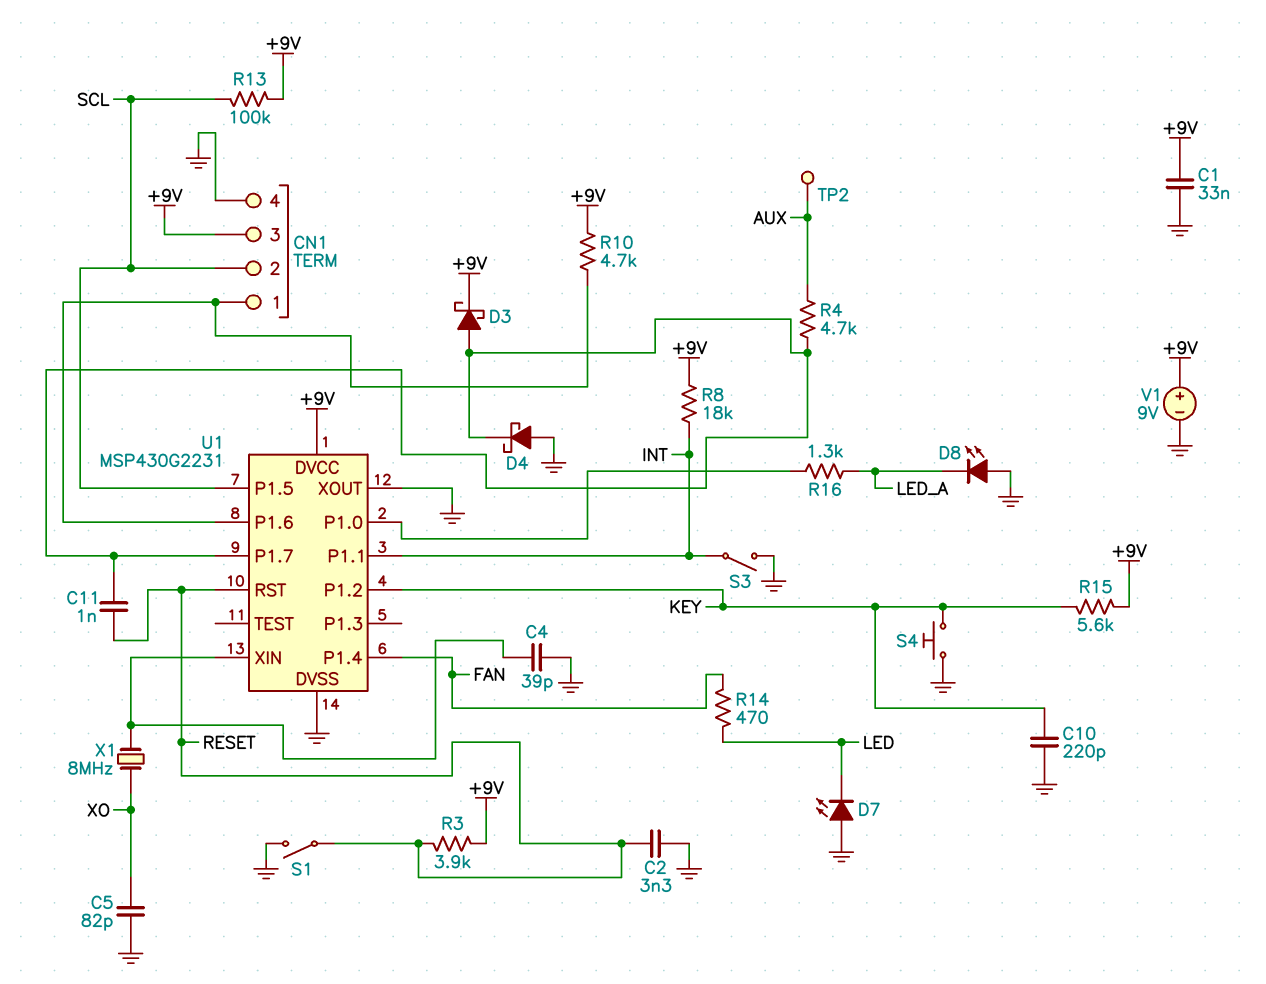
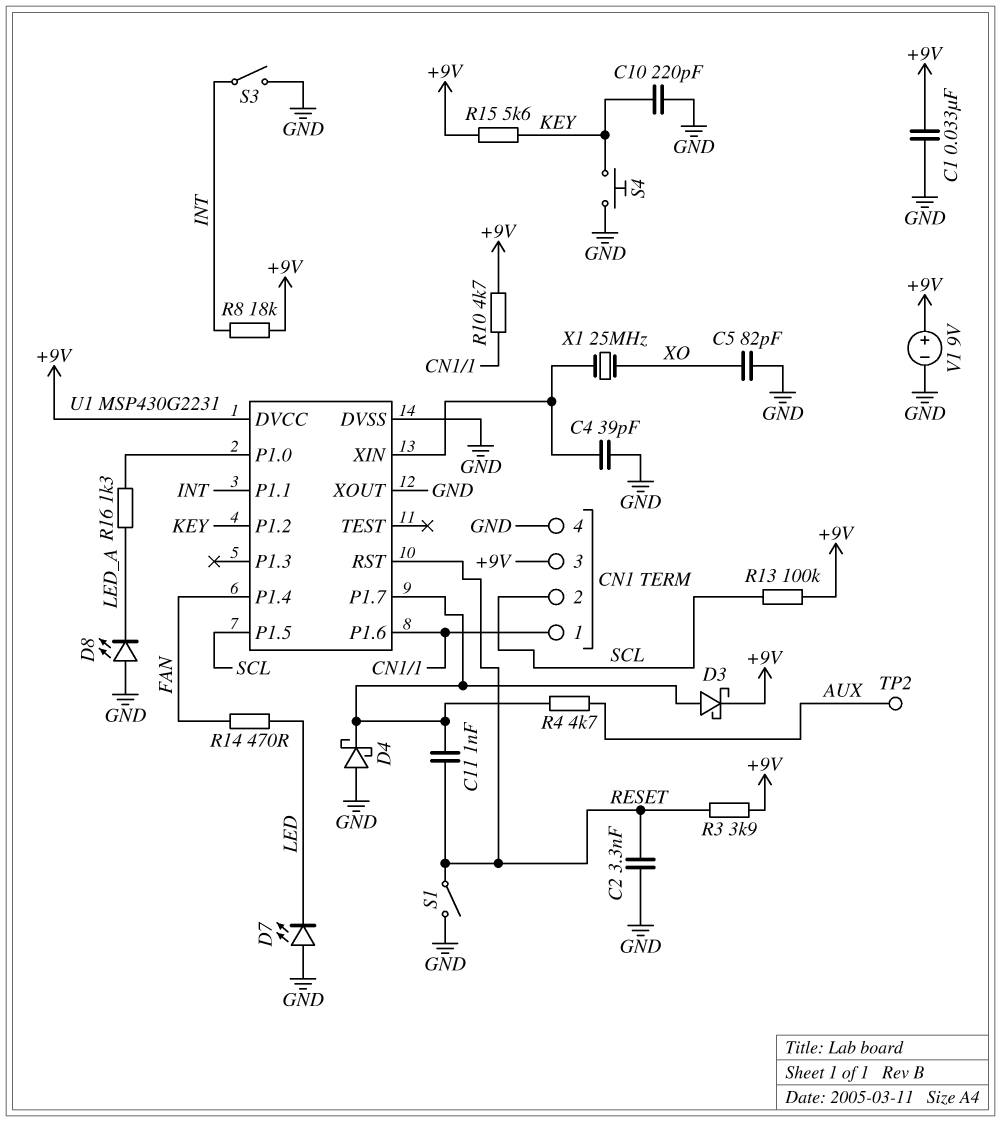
X1: 8MHz (U1/XIN, XO) -> 25MHz (U1/XIN, XO)

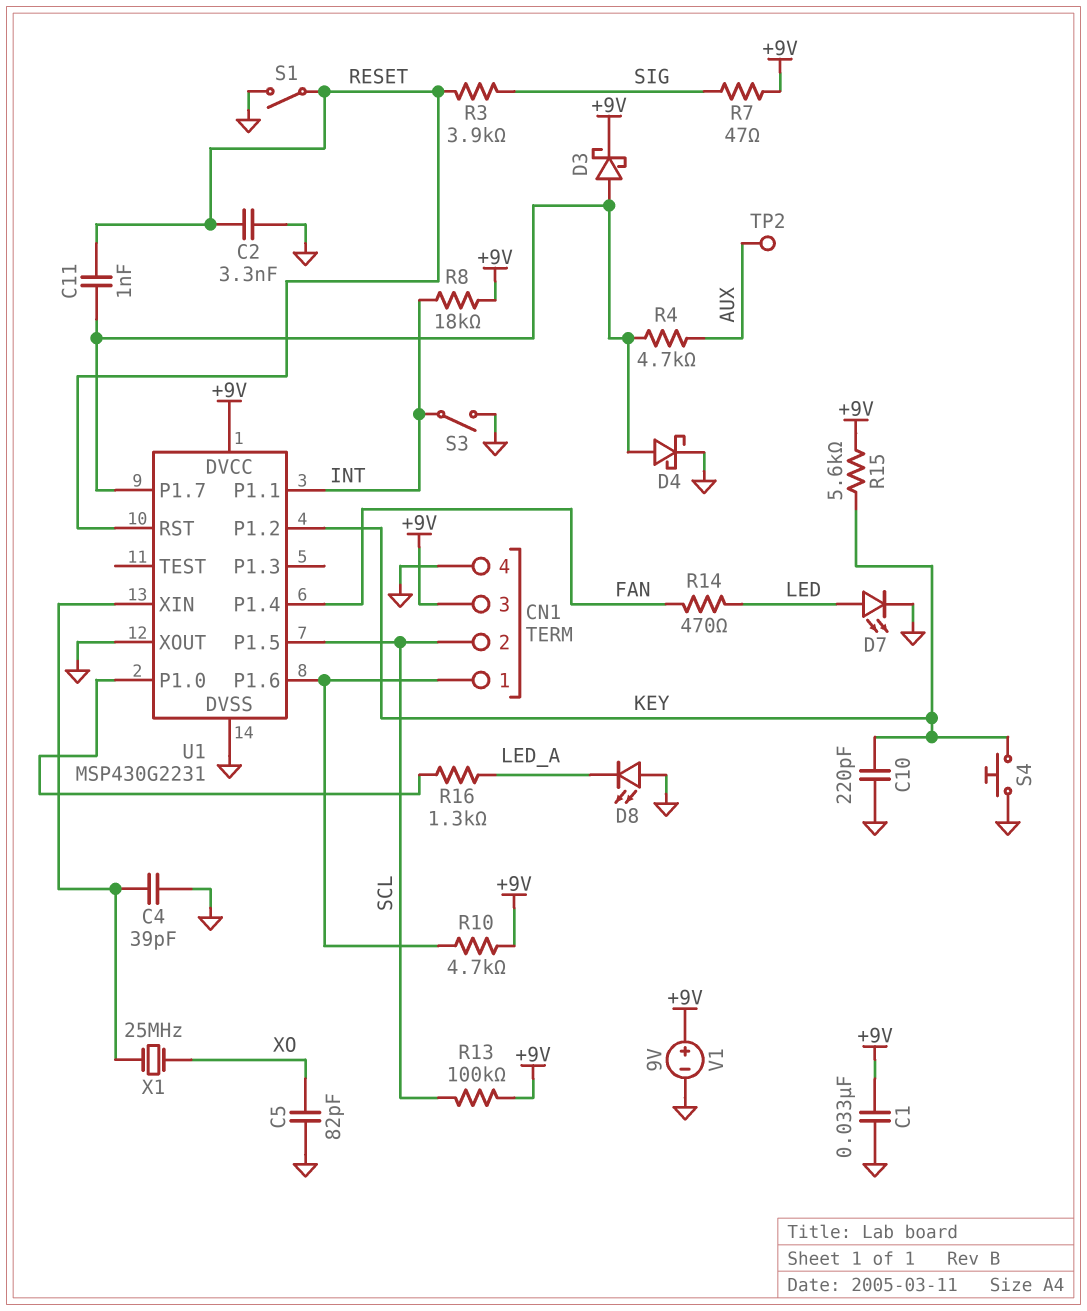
D4: schottky (A GND, K U1/P1.7) -> schottky (A U1/P1.7, K GND)
D7: LED (A GND, K LED) -> LED (A LED, K GND)
R3: 3.9k (+9V, RESET) -> 3.9k (RESET, SIG)
R7: none -> 47 (+9V, SIG)

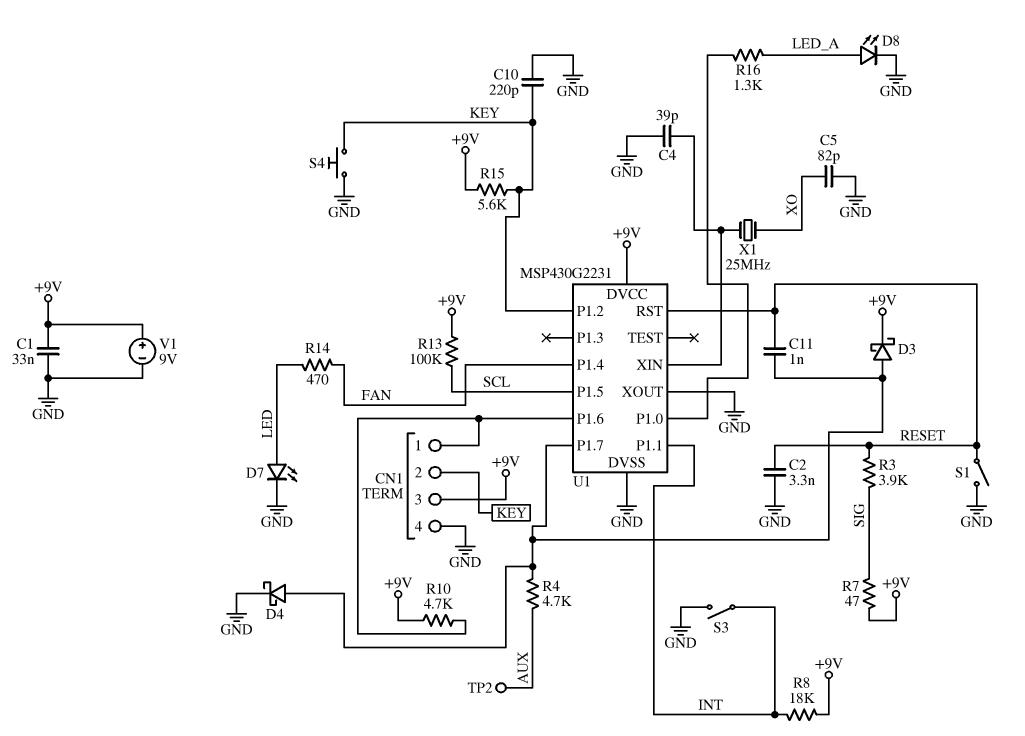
CN1 pin 2: SCL -> KEY
D8: LED (A GND, K LED_A) -> LED (A LED_A, K GND)

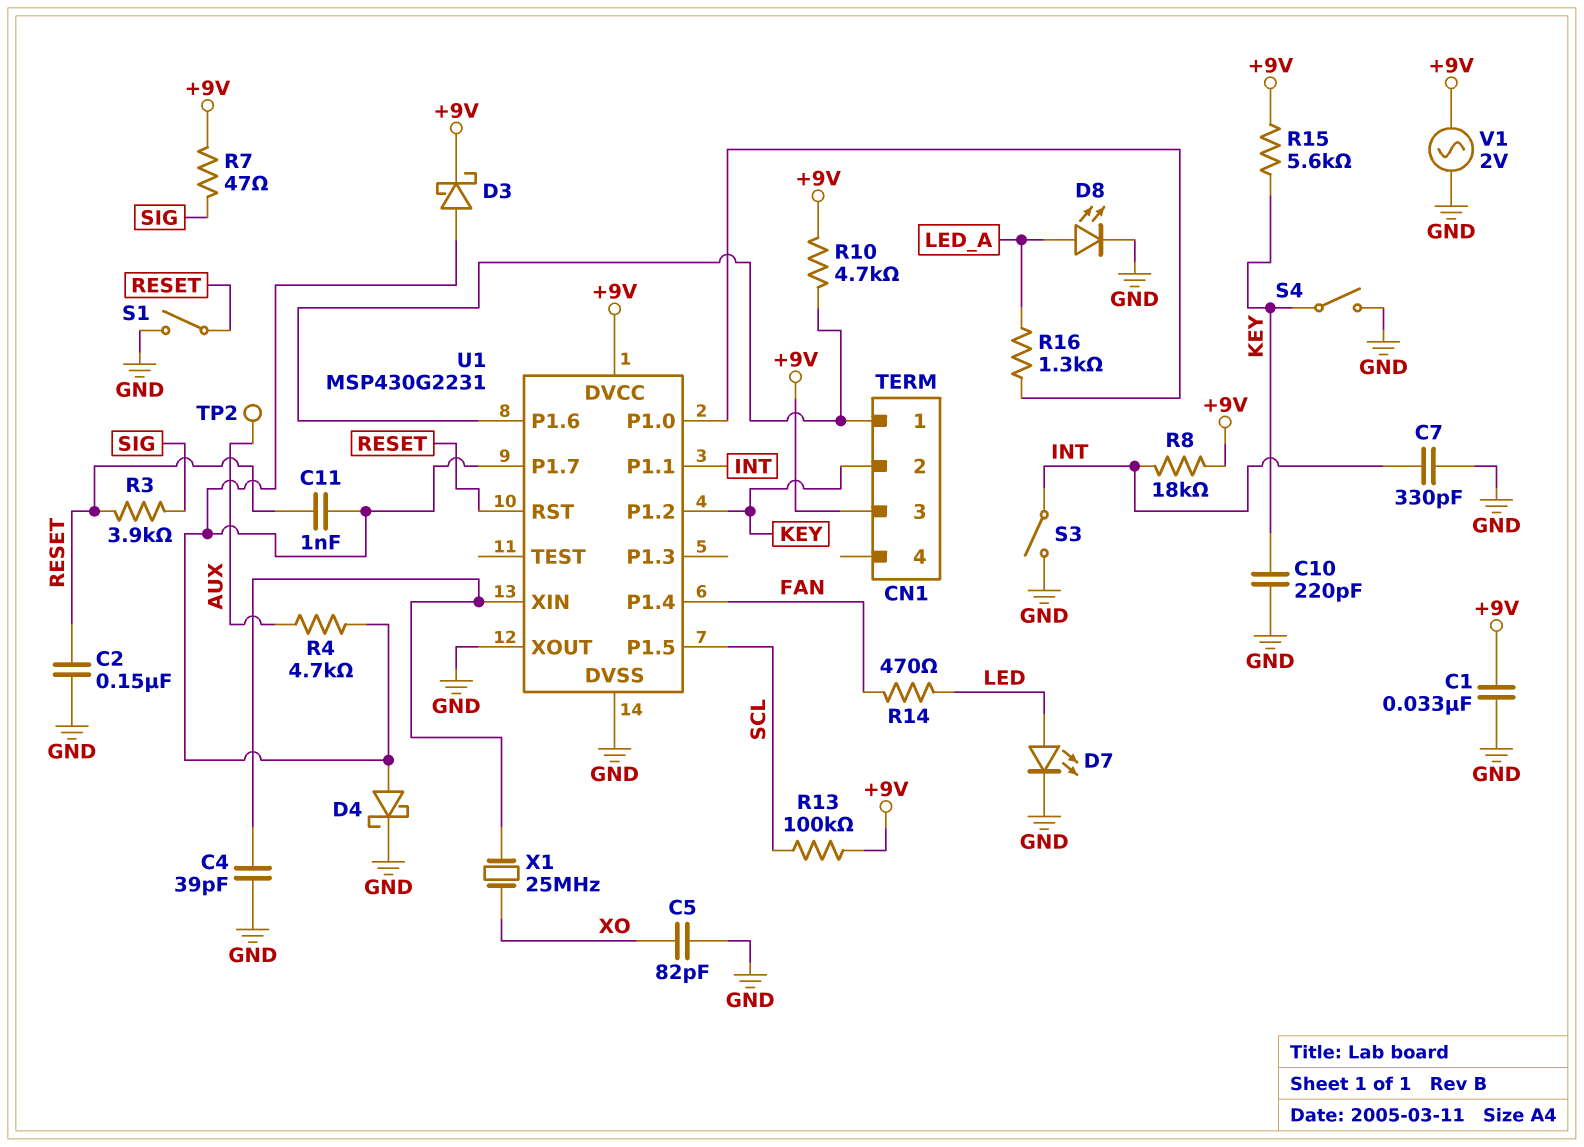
C2: 3.3nF (GND, RESET) -> 150nF (GND, RESET)
C7: none -> 330pF (GND, INT)
CN1 pin 4: GND -> none
S4: button (GND, KEY) -> switch (GND, KEY)
V1: 9V (plus +9V, minus GND) -> AC 2V (+9V, GND)

